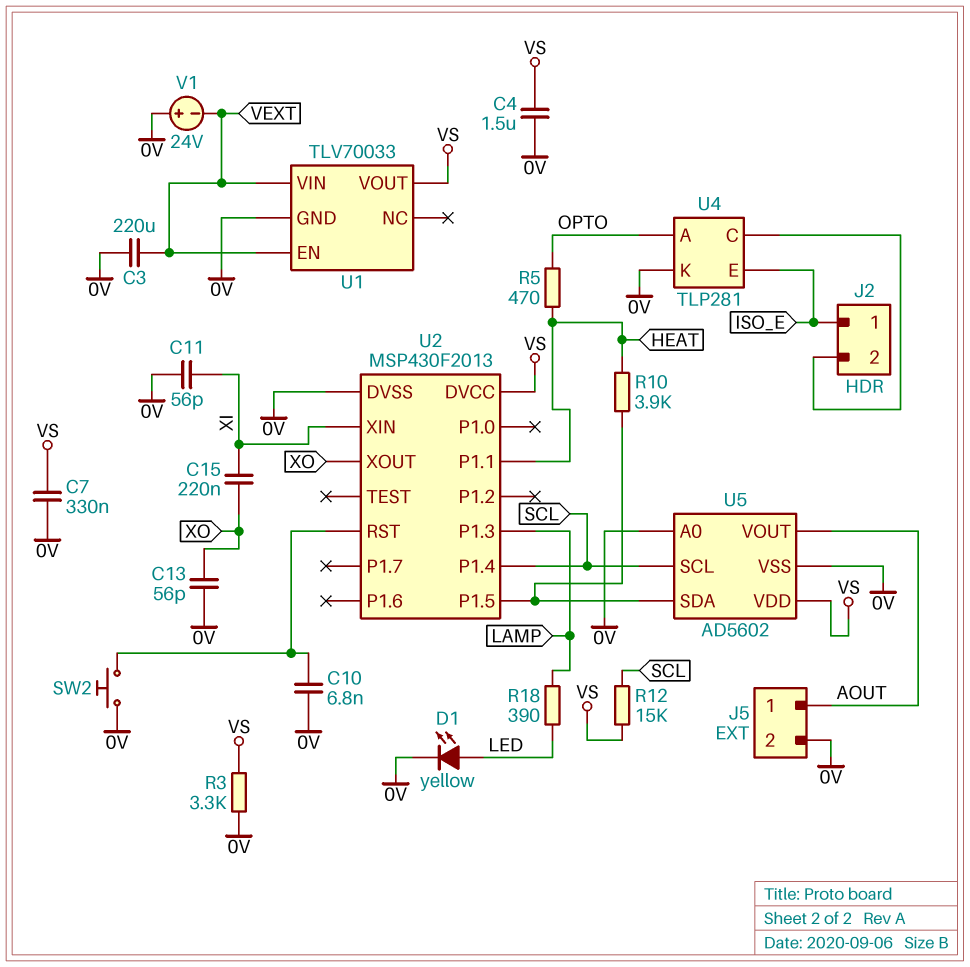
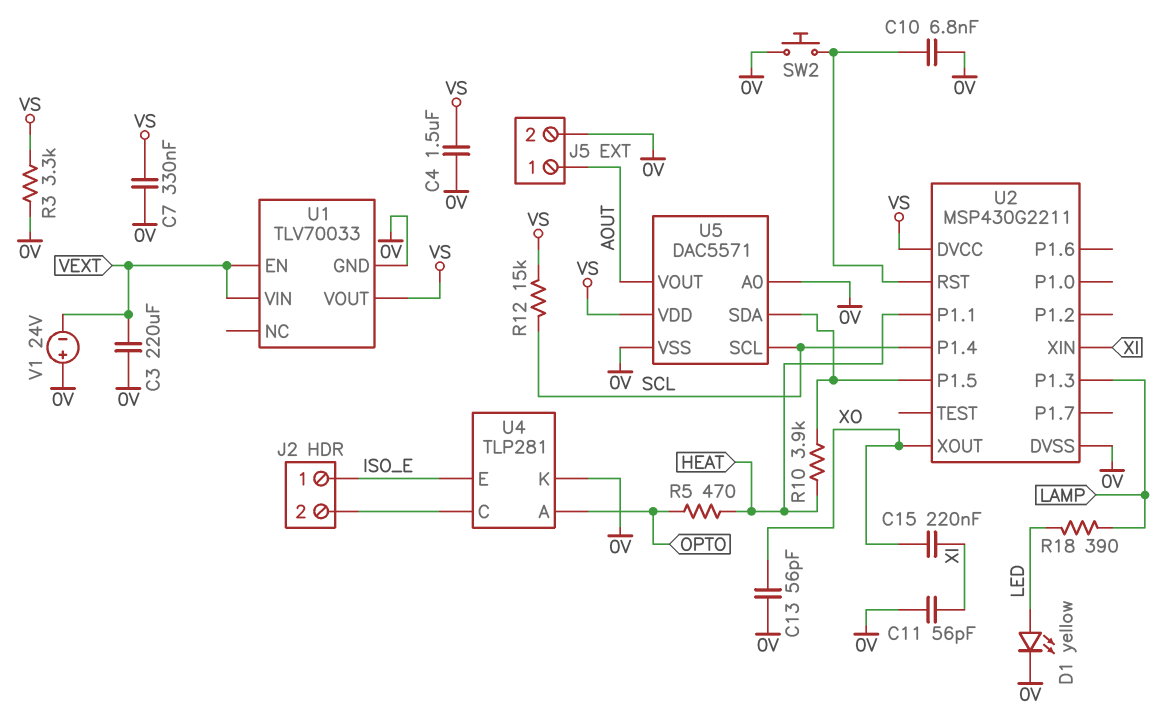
U2: MSP430F2013 -> MSP430G2211
U5: AD5602 -> DAC5571

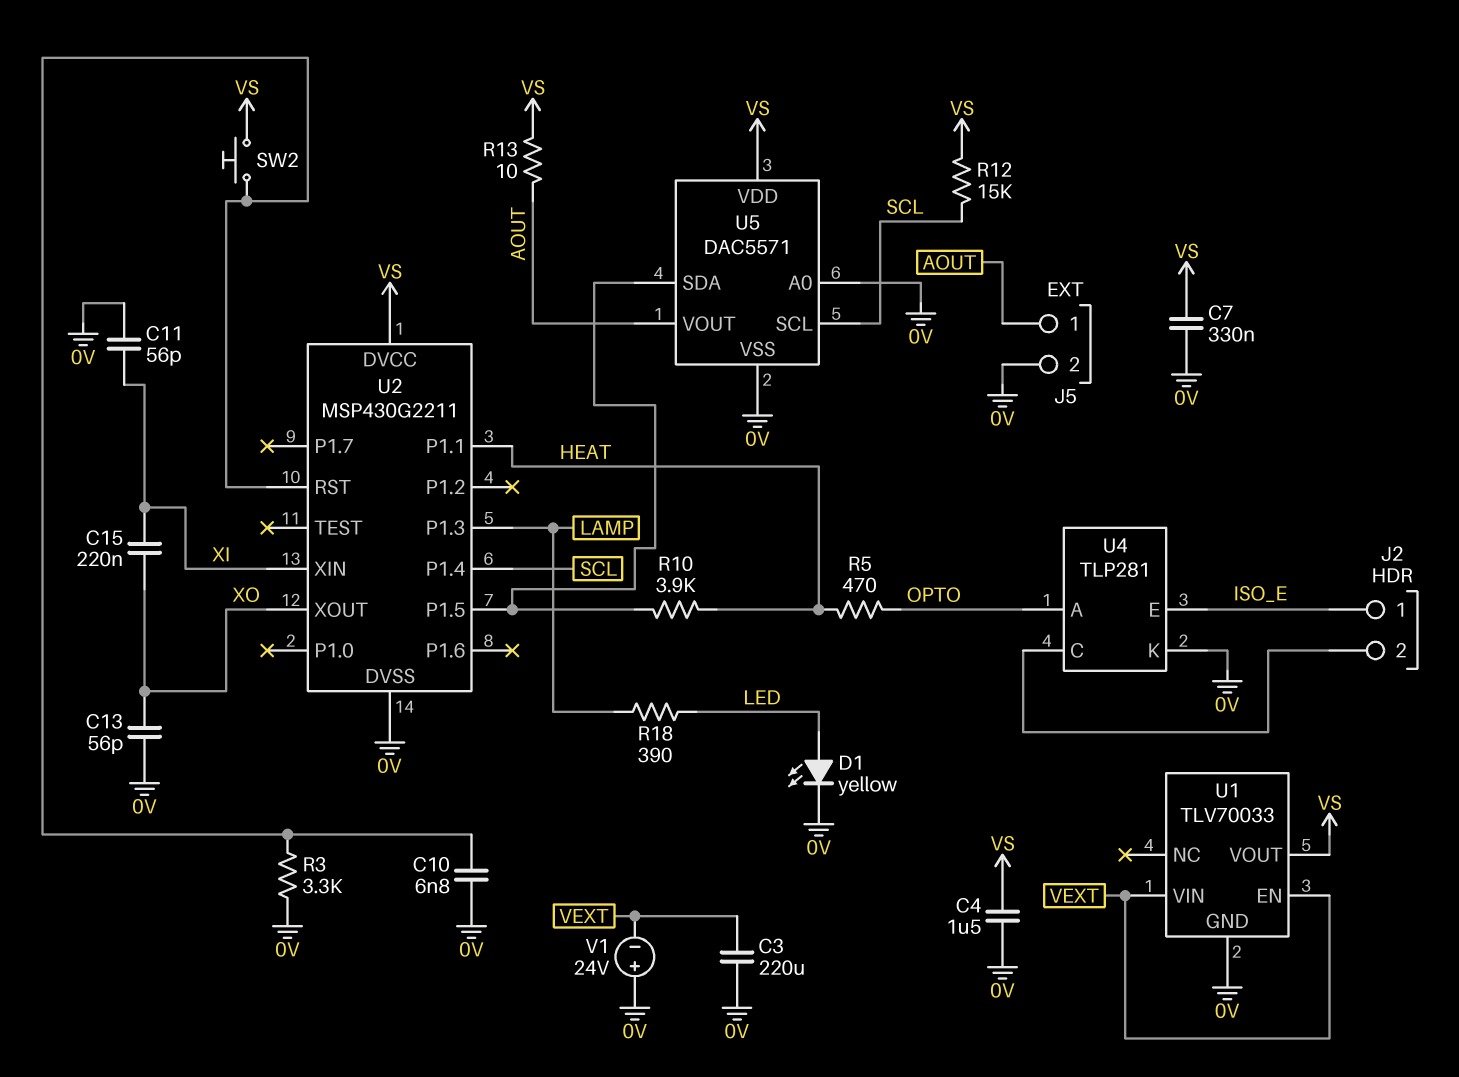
R3: 3.3k (0V, VS) -> 3.3k (0V, U2/RST)
R13: none -> 10 (AOUT, VS)
SW2: button (0V, U2/RST) -> button (U2/RST, VS)

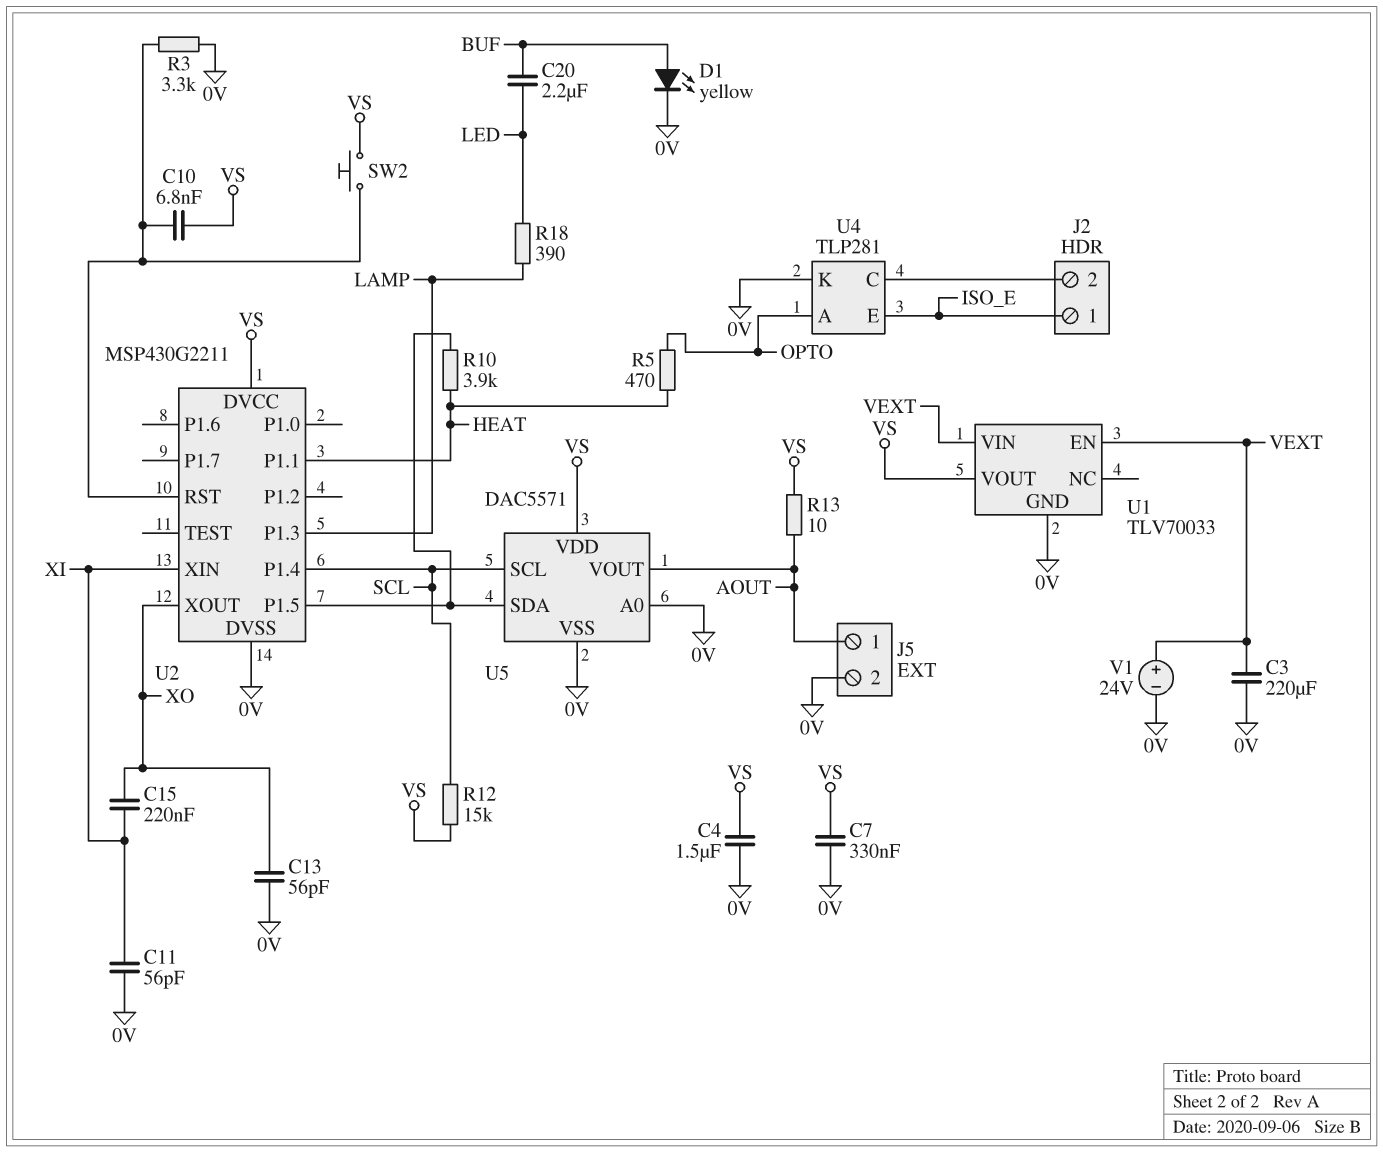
C10: 6.8nF (0V, U2/RST) -> 6.8nF (U2/RST, VS)
C20: none -> 2.2uF (BUF, LED)
D1: LED yellow (A LED, K 0V) -> LED yellow (A BUF, K 0V)
V1: 24V (plus 0V, minus VEXT) -> 24V (plus VEXT, minus 0V)

